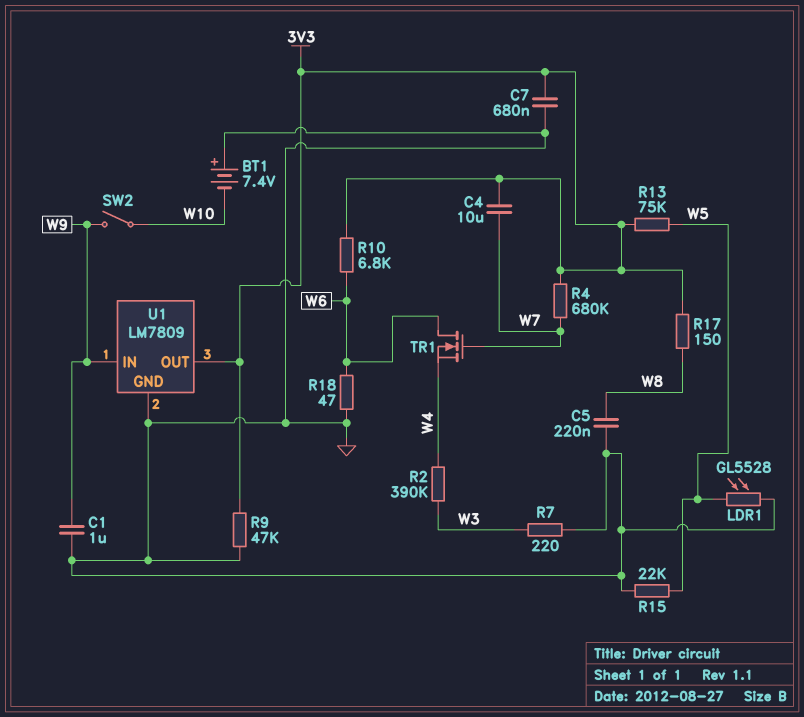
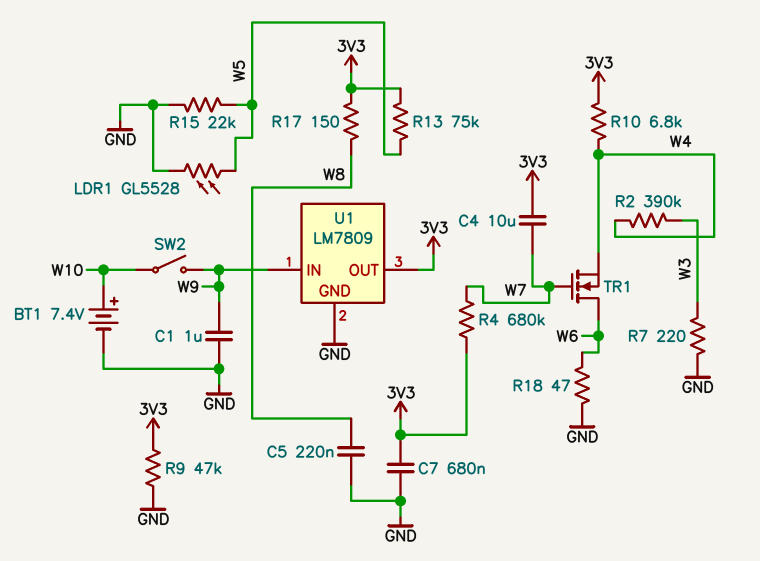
BT1: 7.4V (plus GND, minus W10) -> 7.4V (plus W10, minus GND)
R10: 6.8k (3V3, W6) -> 6.8k (3V3, W4)

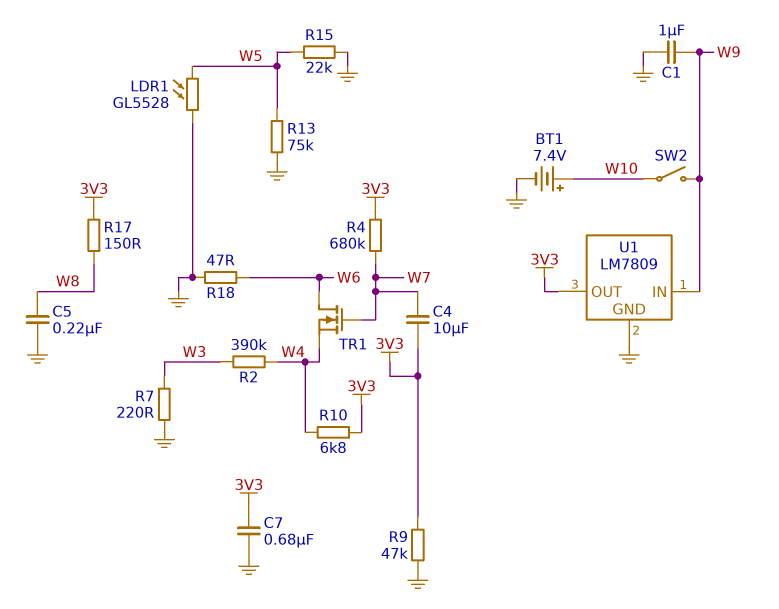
R13: 75k (3V3, W5) -> 75k (GND, W5)

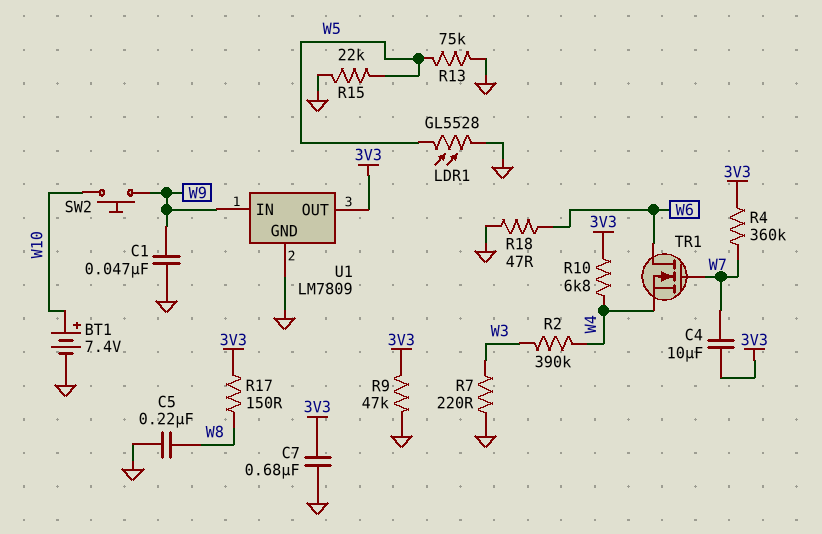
C1: 1uF (GND, W9) -> 47nF (GND, W9)
R4: 680k (3V3, W7) -> 360k (3V3, W7)
SW2: switch (W9, W10) -> button (W9, W10)

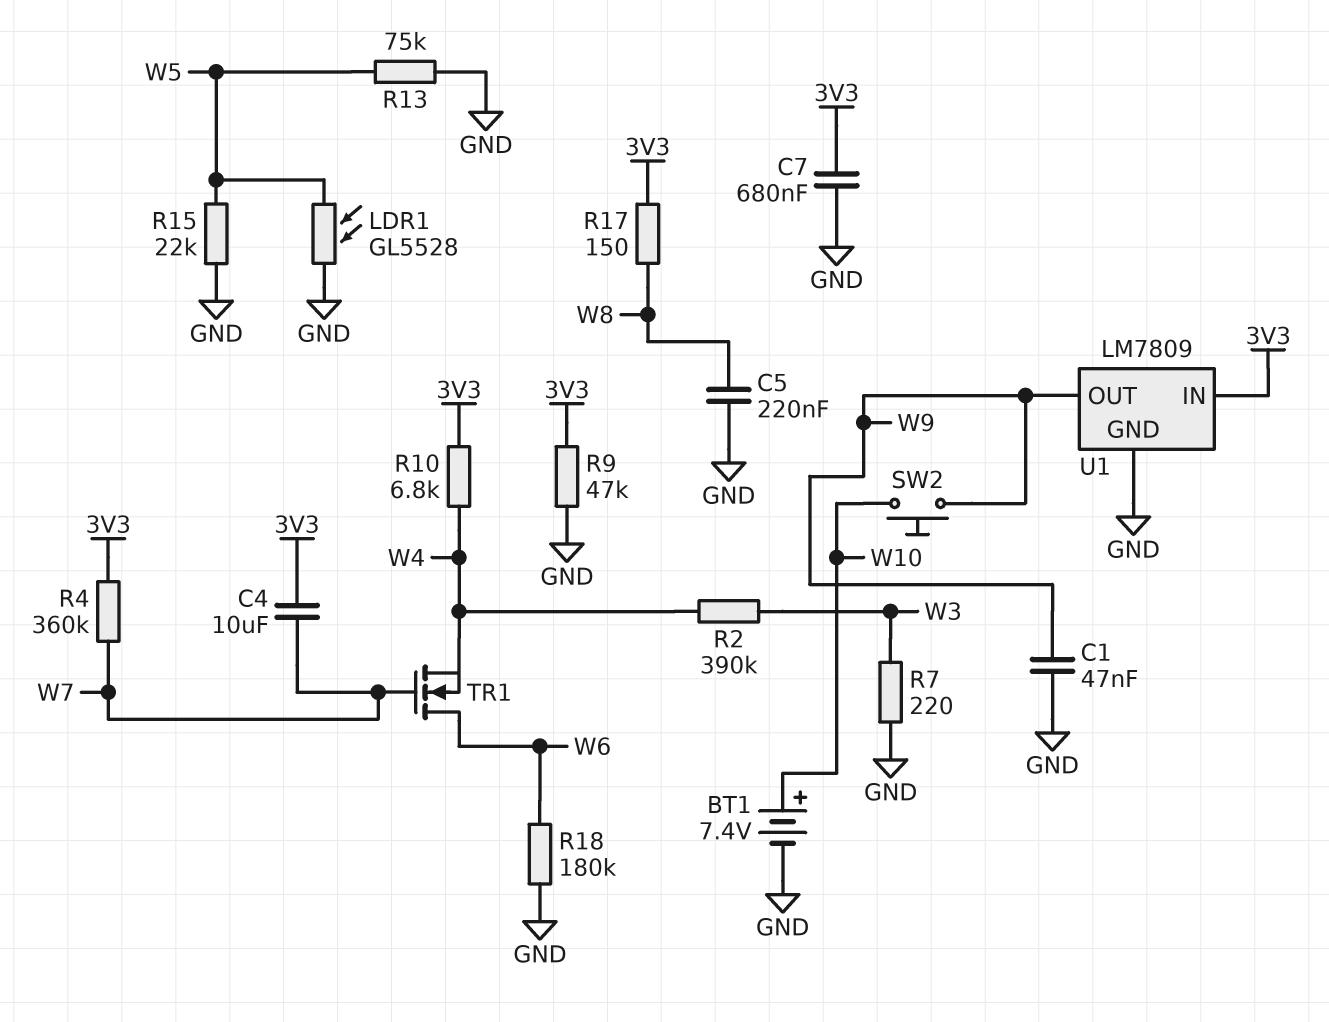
R18: 47 (GND, W6) -> 180k (GND, W6)
U1 pin IN: W9 -> 3V3
U1 pin OUT: 3V3 -> W9

